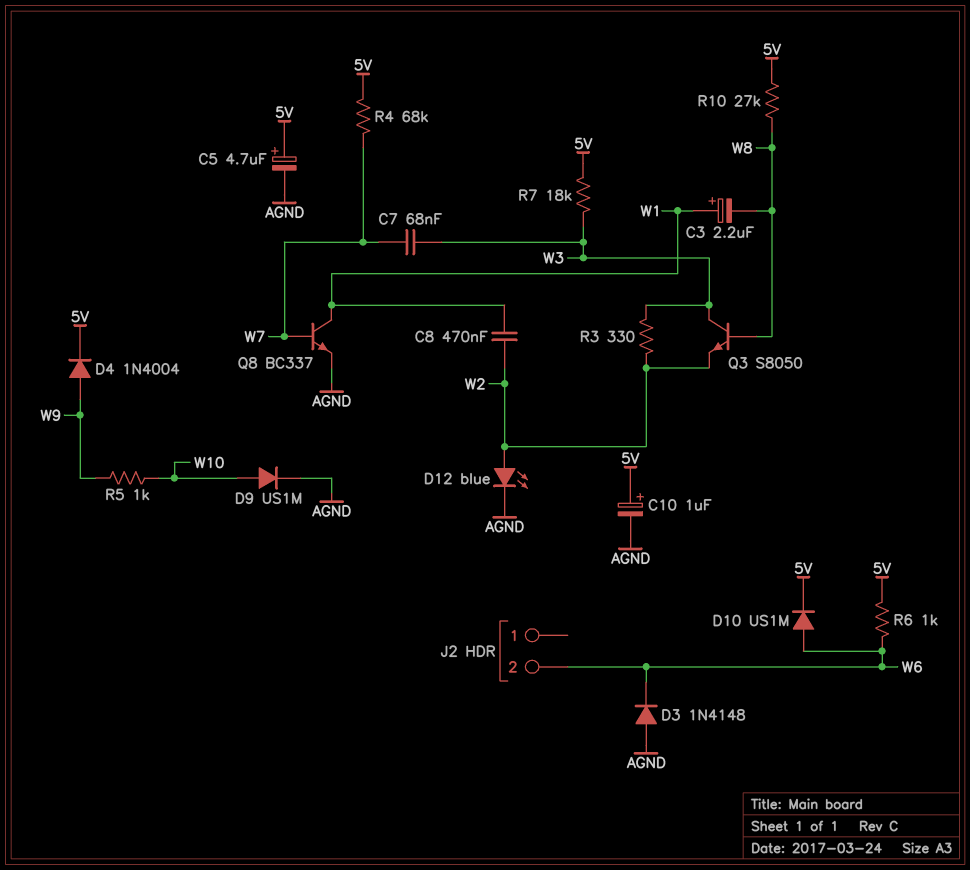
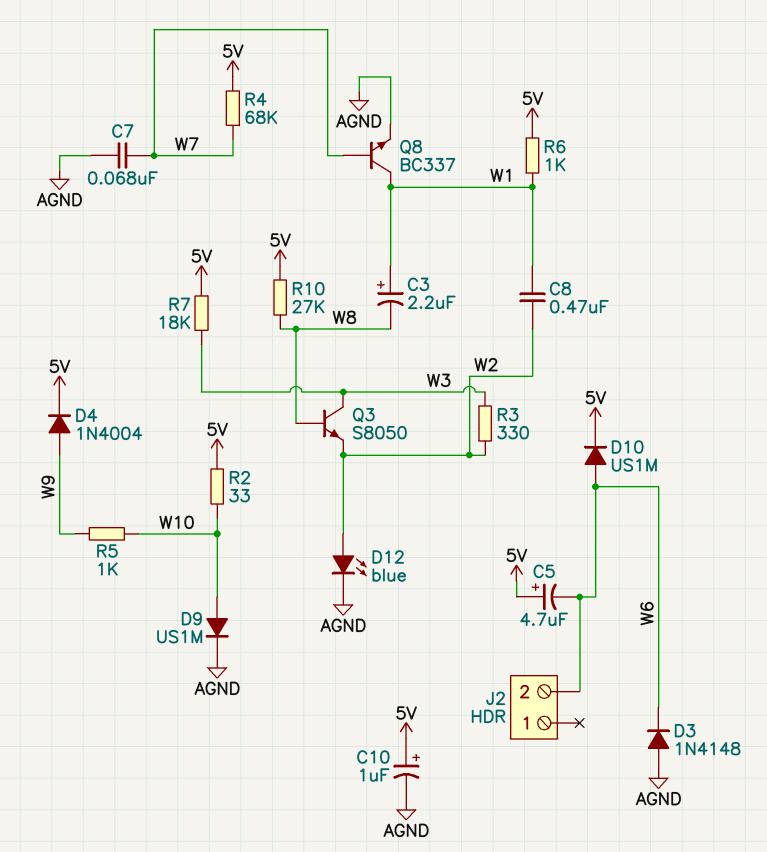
C5: 4.7uF (plus 5V, minus AGND) -> 4.7uF (plus 5V, minus W6)
C7: 68nF (W3, W7) -> 68nF (AGND, W7)
R2: none -> 33 (5V, W10)
R6: 1k (5V, W6) -> 1k (5V, W1)

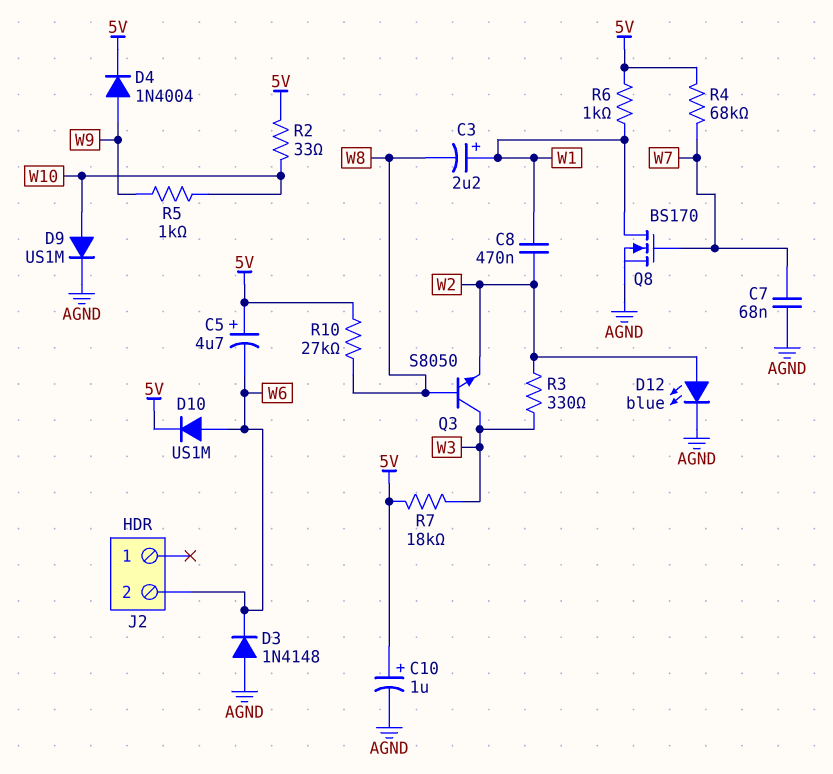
Q8: NPN BC337 (B W7, C W1, E AGND) -> NMOS BS170 (G W7, D W1, S AGND)

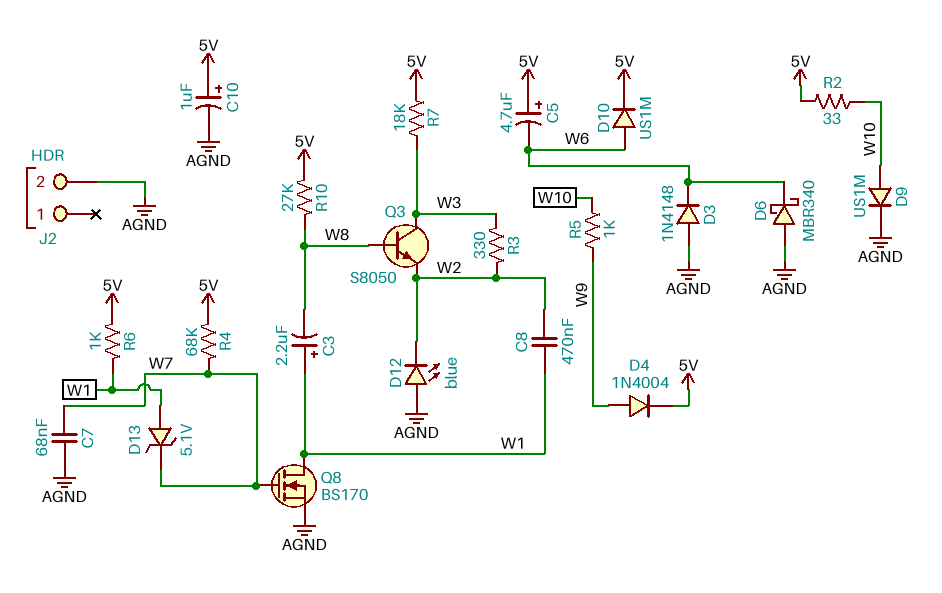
D6: none -> schottky MBR340 (A AGND, K W6)
D12: LED blue (A W2, K AGND) -> LED blue (A AGND, K W2)
D13: none -> zener 5.1V (A W1, K W7)
J2 pin 2: W6 -> AGND

